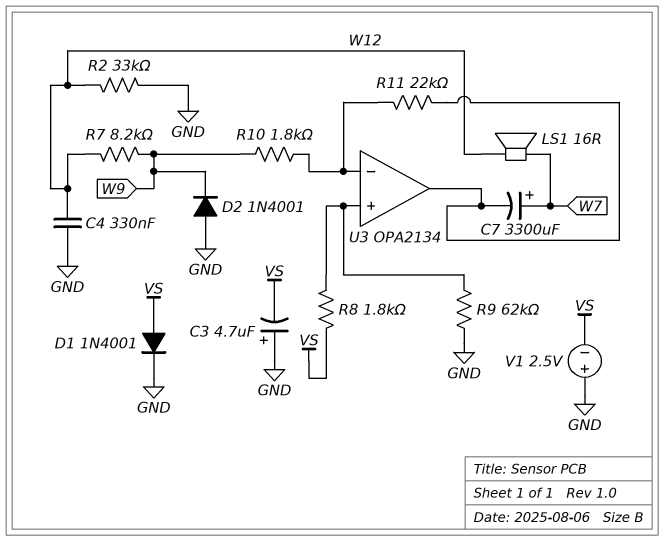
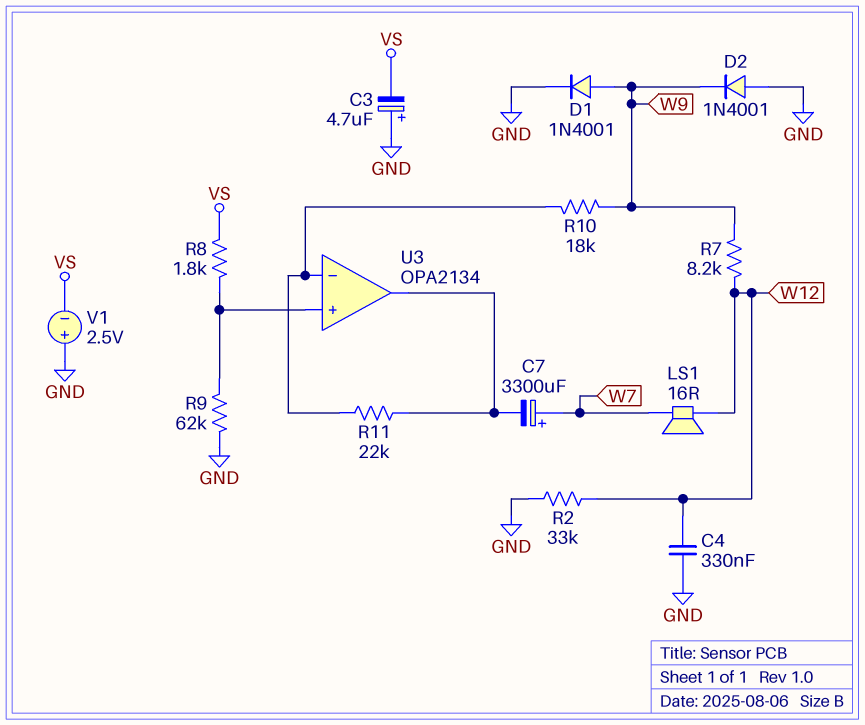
D1: diode 1N4001 (A VS, K GND) -> diode 1N4001 (A W9, K GND)
R10: 1.8k (U3/in-, W9) -> 18k (U3/in-, W9)

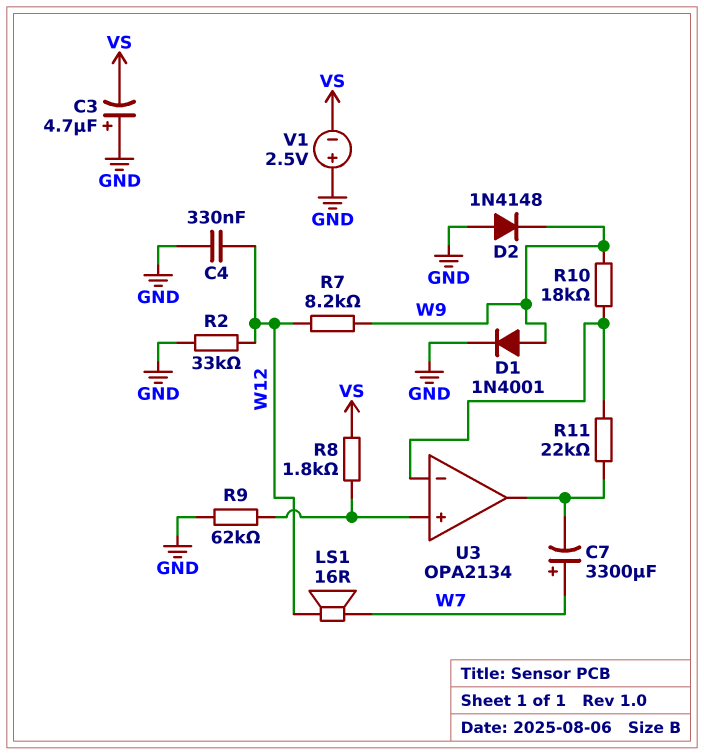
D2: diode 1N4001 (A GND, K W9) -> diode 1N4148 (A GND, K W9)

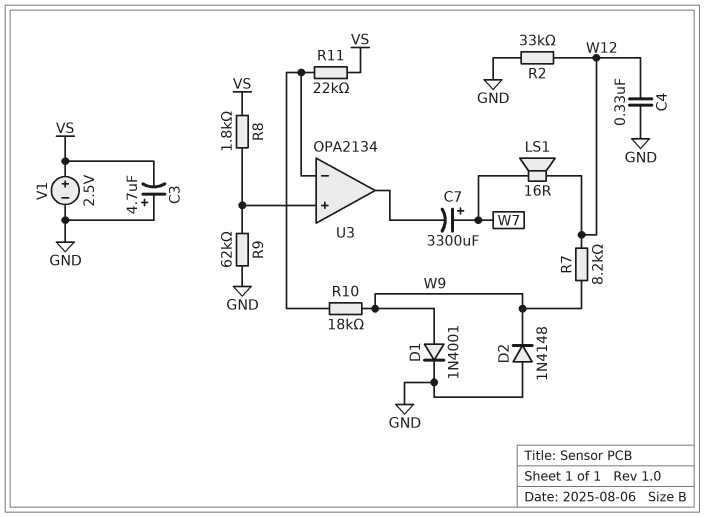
R11: 22k (U3/in-, U3/out) -> 22k (U3/in-, VS)
V1: 2.5V (plus GND, minus VS) -> 2.5V (plus VS, minus GND)

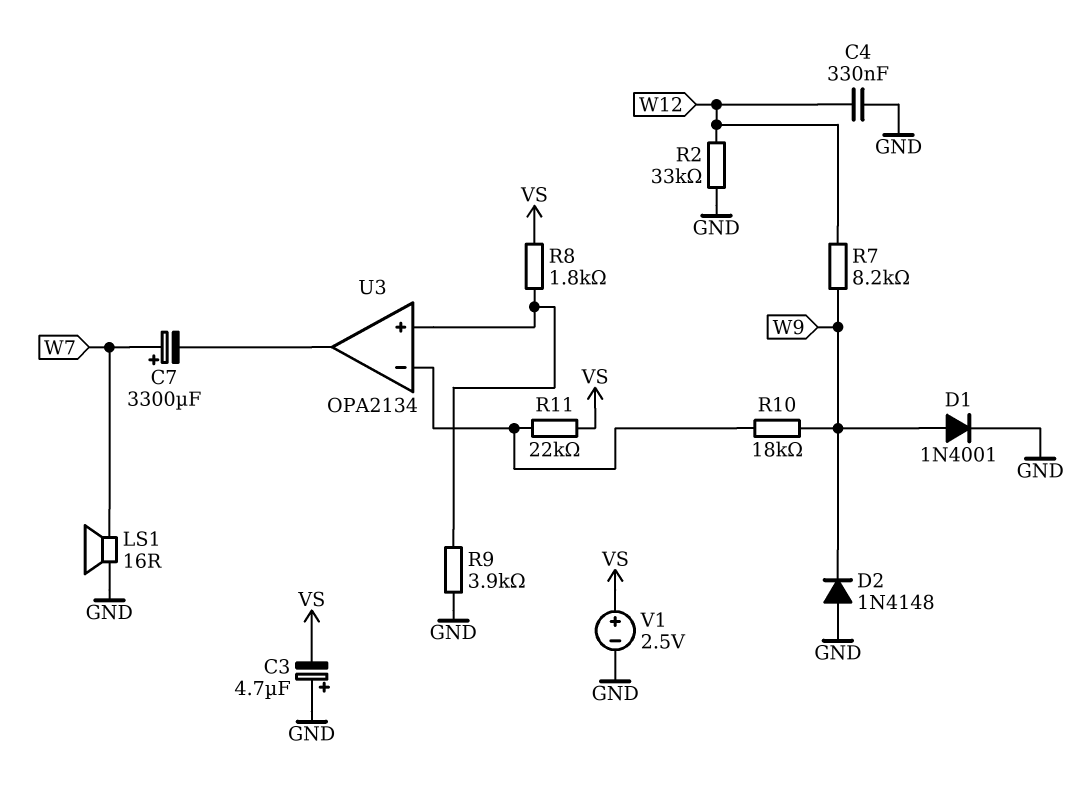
LS1: speaker 16R (W7, W12) -> speaker 16R (GND, W7)
R9: 62k (GND, U3/in+) -> 3.9k (GND, U3/in+)

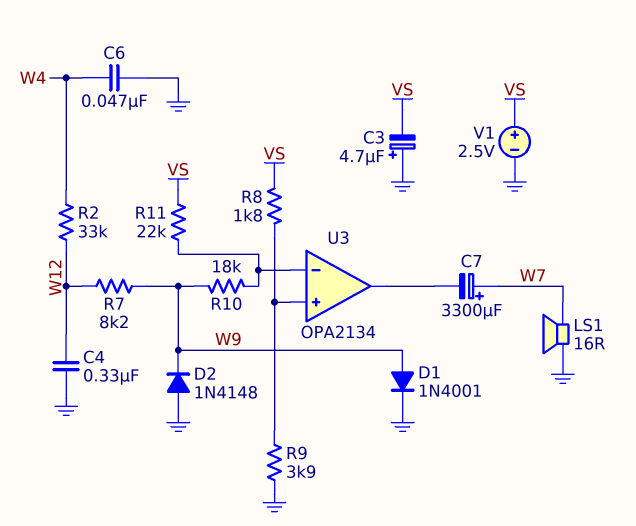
C6: none -> 47nF (GND, W4)
R2: 33k (GND, W12) -> 33k (W4, W12)

